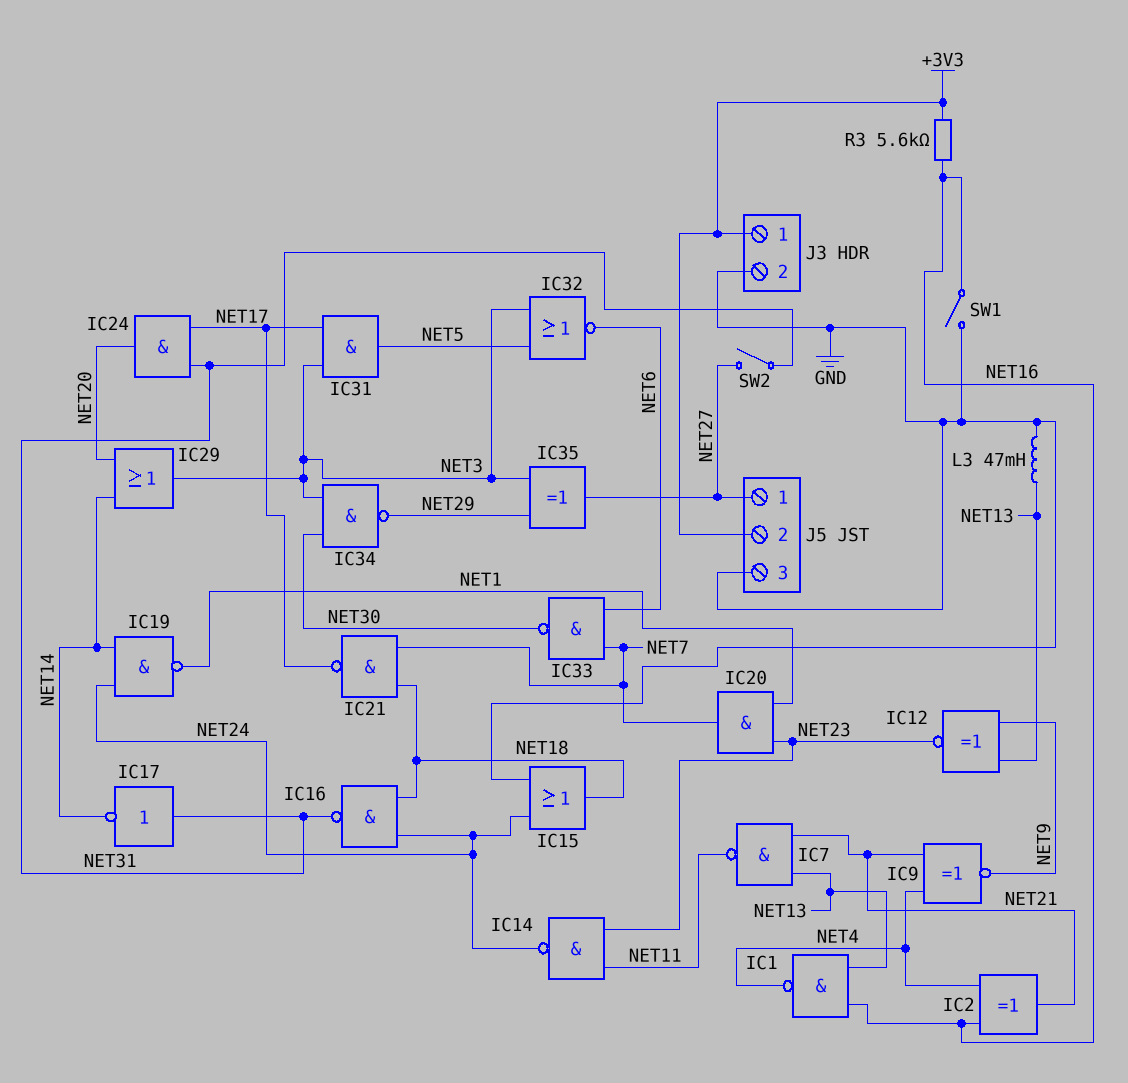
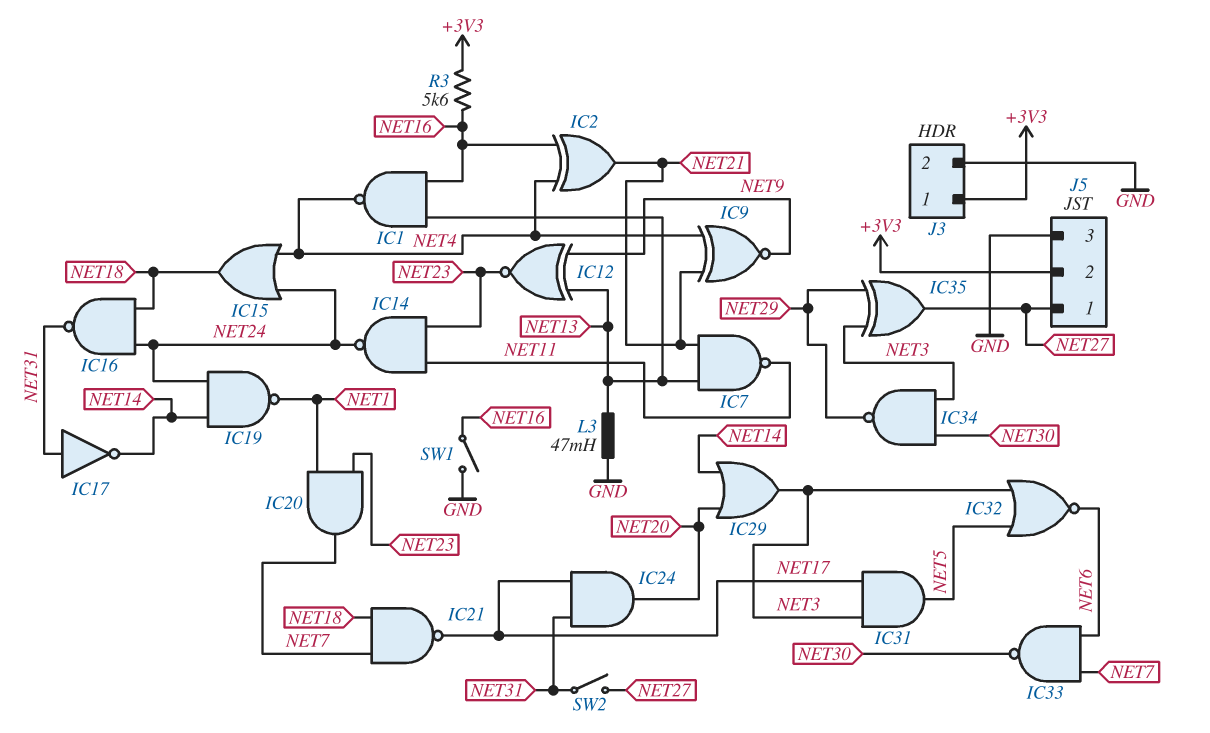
IC15: OR (in GND, in NET24, out NET18) -> OR (in NET4, in NET24, out NET18)

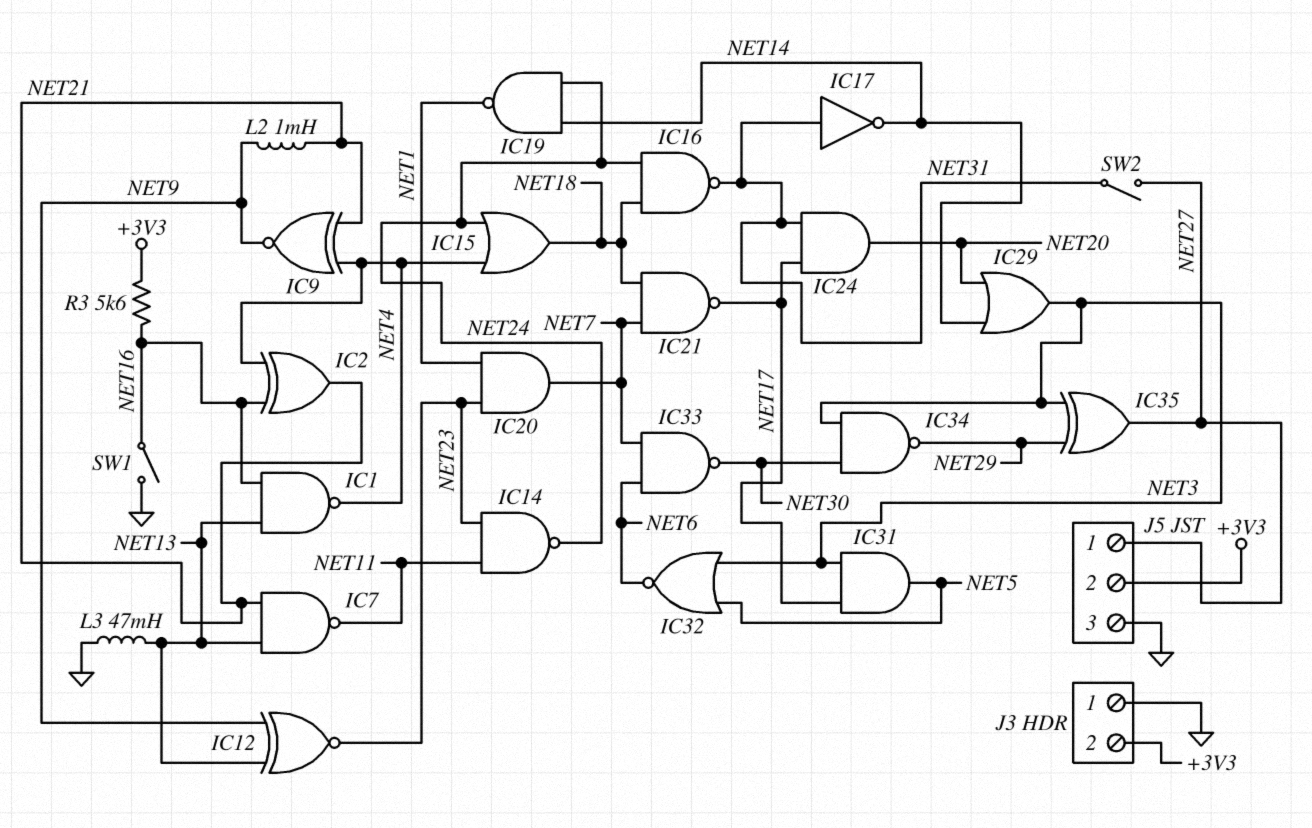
J3 pin 1: +3V3 -> GND
J3 pin 2: GND -> +3V3
L2: none -> 1mH (NET9, NET21)

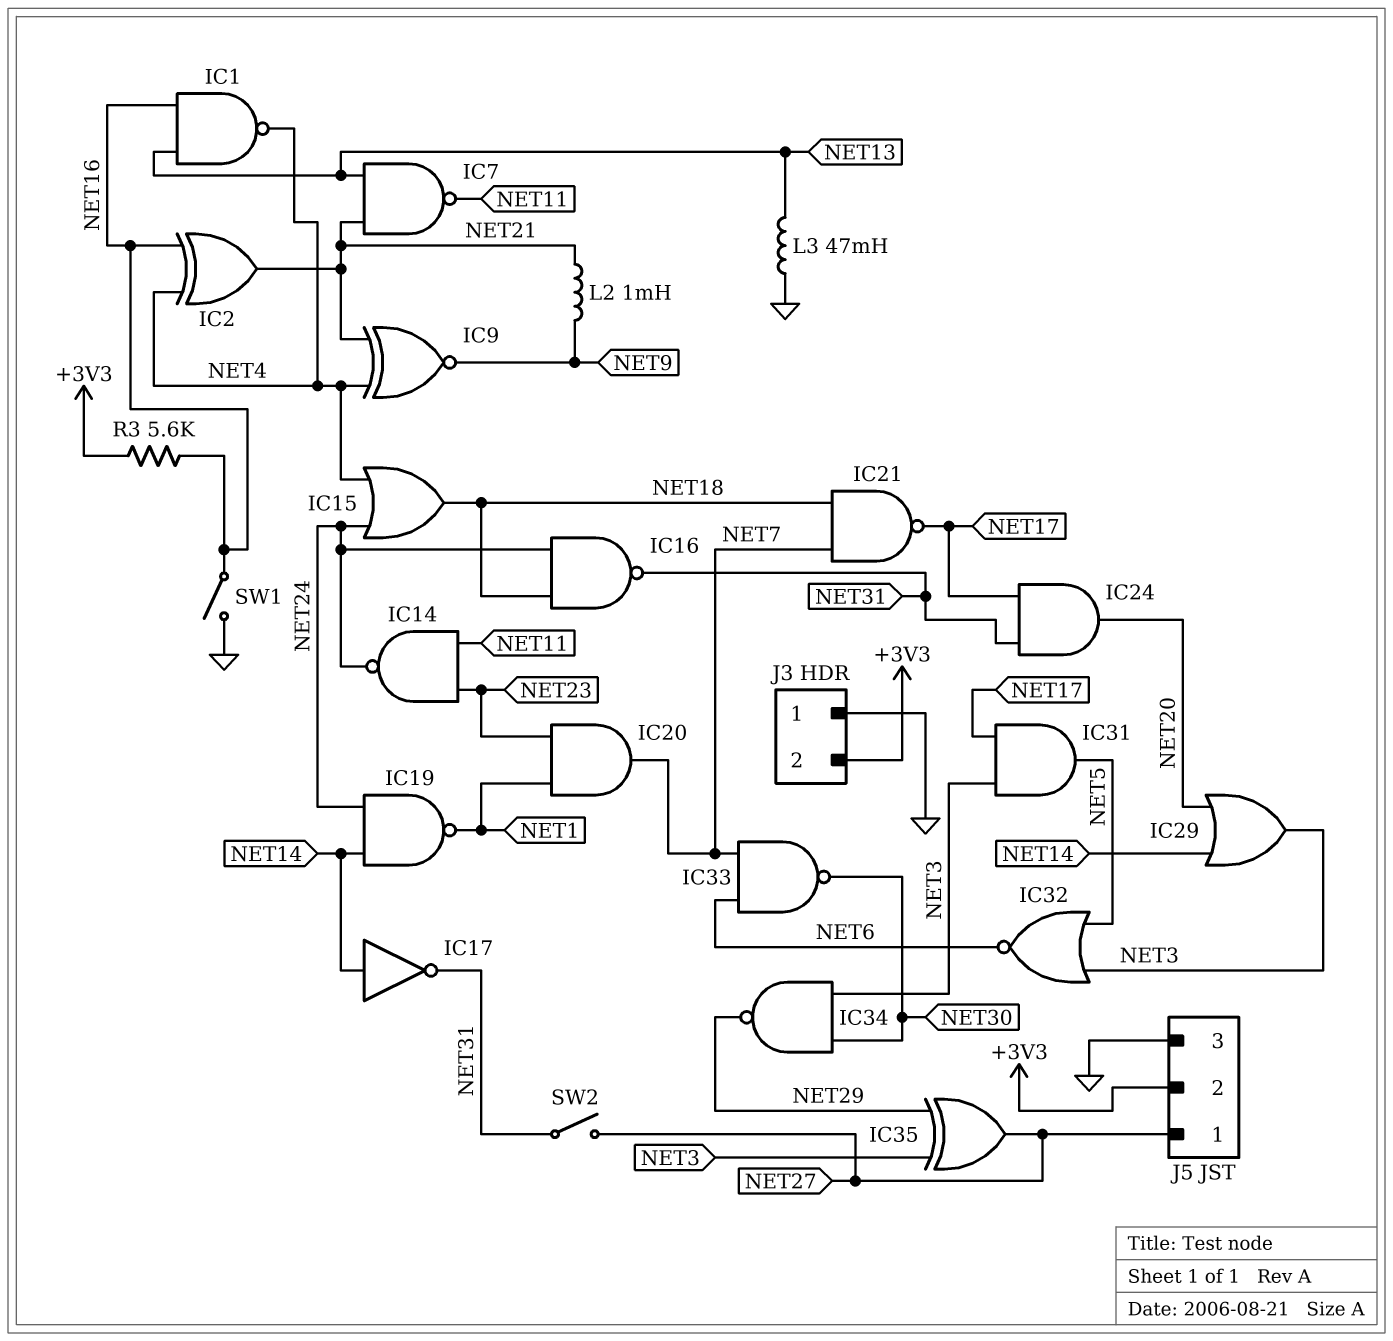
IC12: XNOR (in NET9, in NET13, out NET23) -> none
IC17: NOT (in NET31, out NET14) -> NOT (in NET14, out NET31)

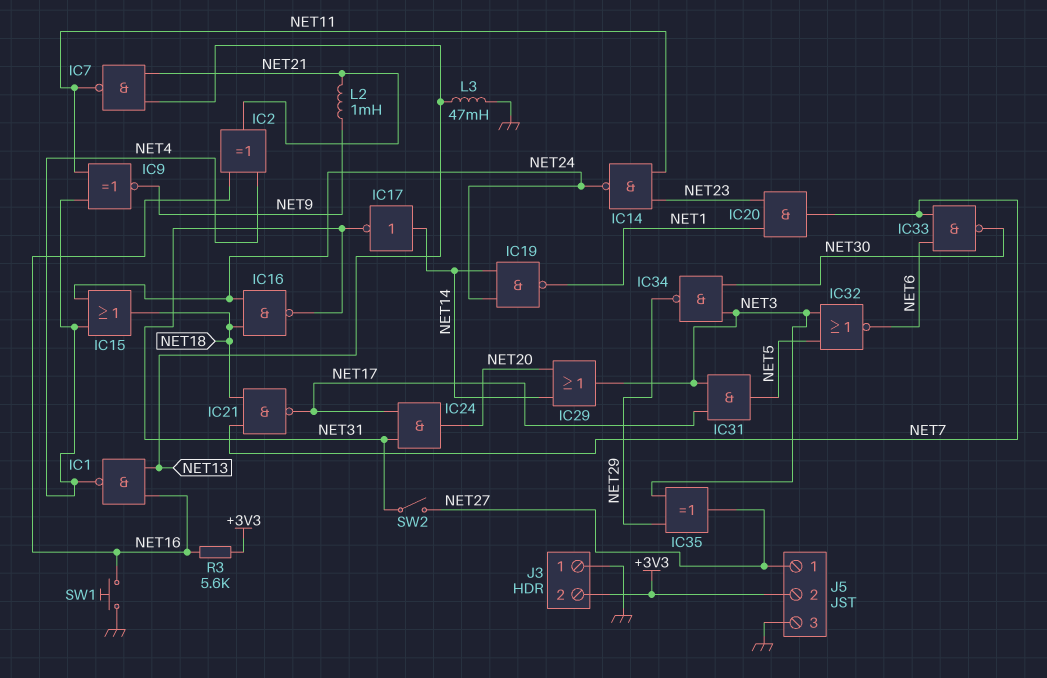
IC9: XNOR (in NET4, in NET21, out NET9) -> XNOR (in NET4, in NET11, out NET9)
SW1: switch (GND, NET16) -> button (GND, NET16)

